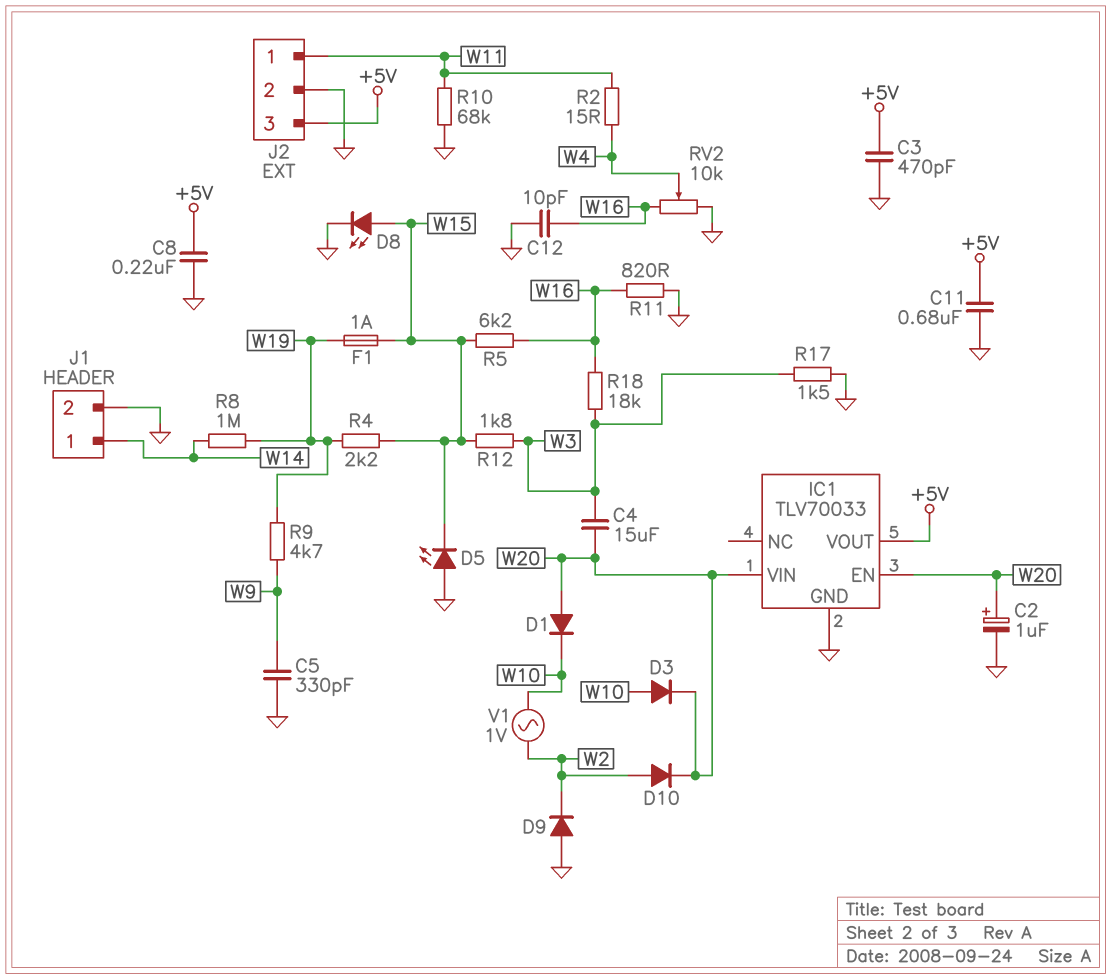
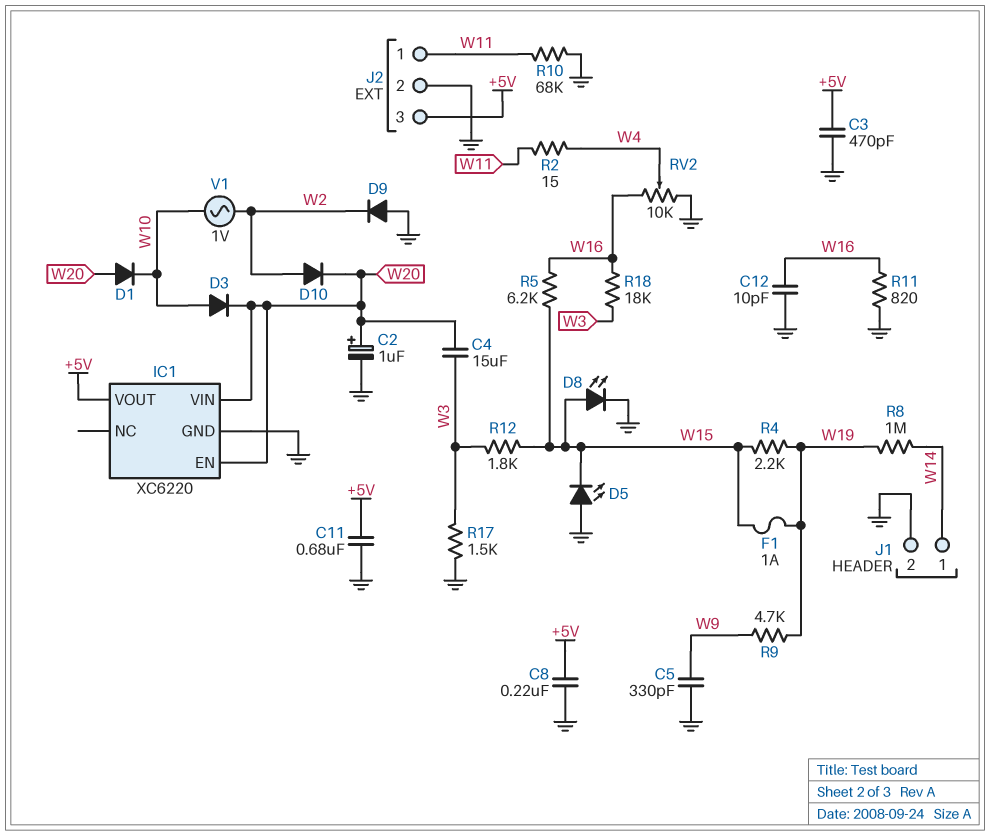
IC1: TLV70033 -> XC6220

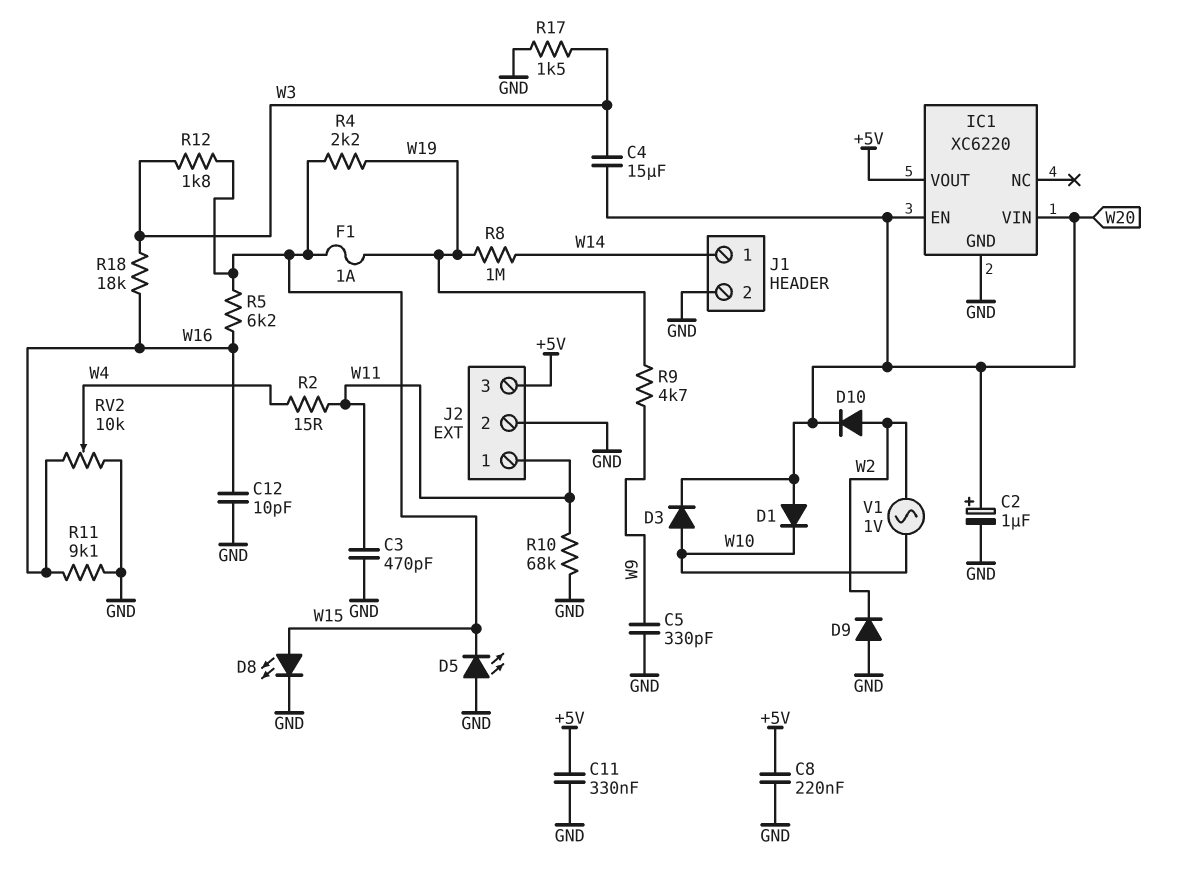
C3: 470pF (+5V, GND) -> 470pF (GND, W11)
C11: 680nF (+5V, GND) -> 330nF (+5V, GND)
R11: 820 (GND, W16) -> 9.1k (GND, W16)

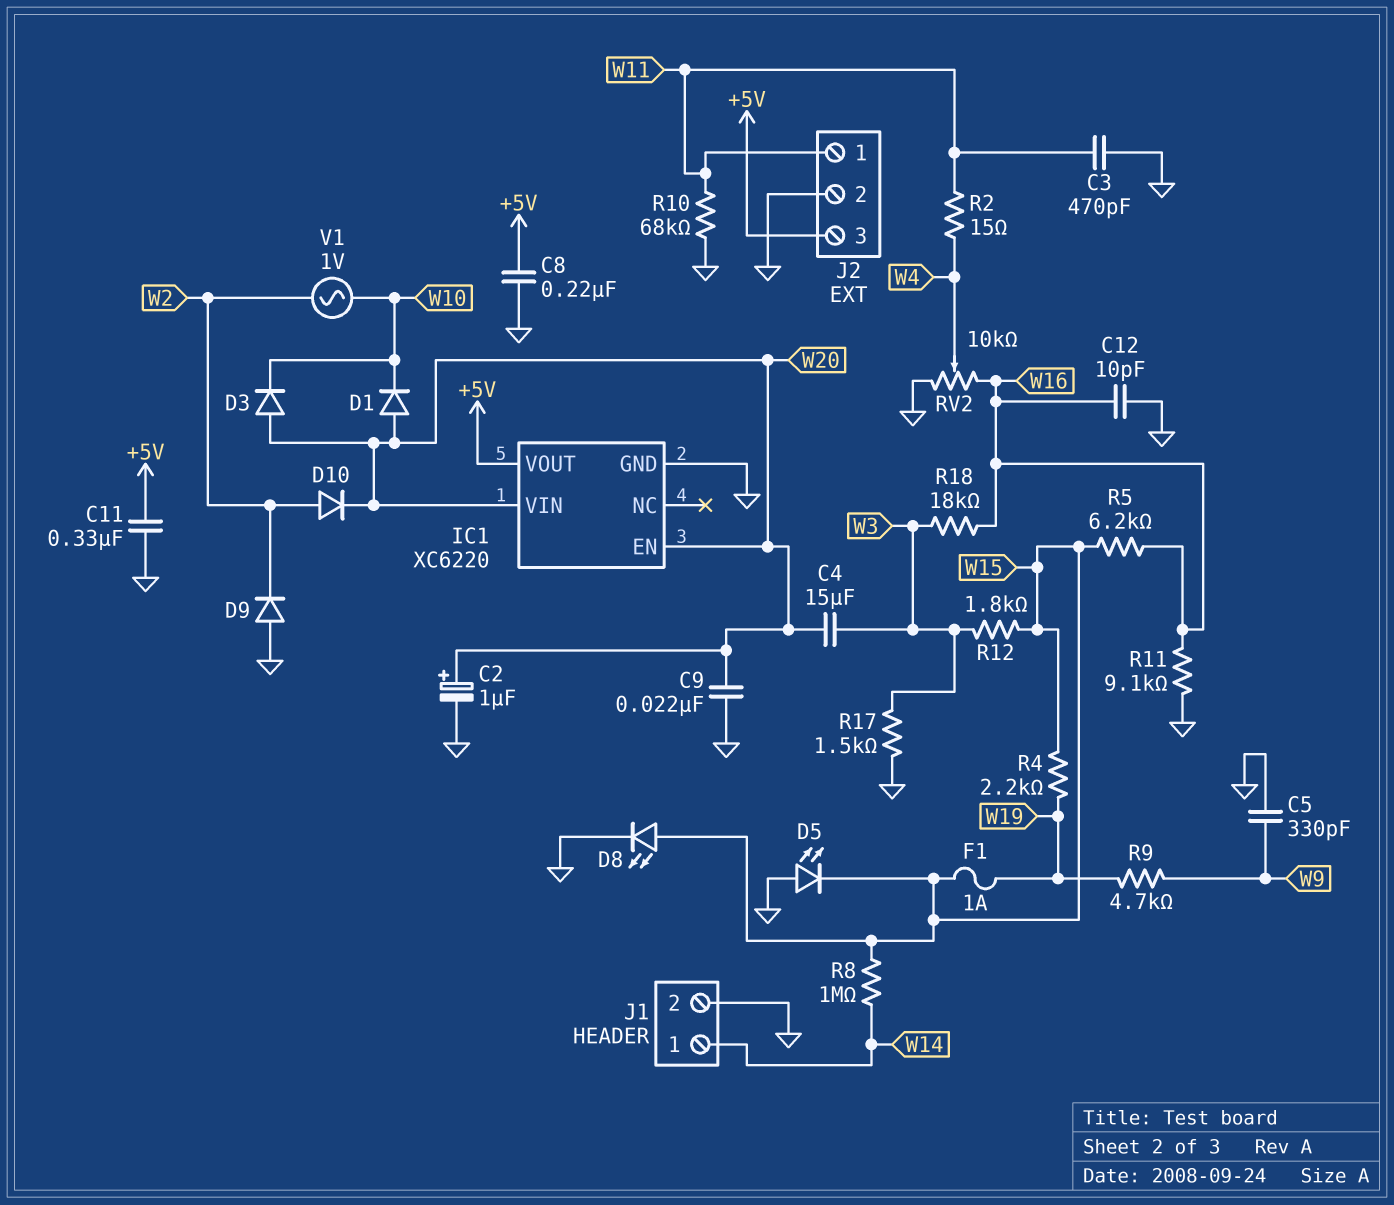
C9: none -> 22nF (GND, W20)
D3: diode (A W10, K W20) -> diode (A W20, K W10)
R8: 1M (W14, W19) -> 1M (W14, W15)

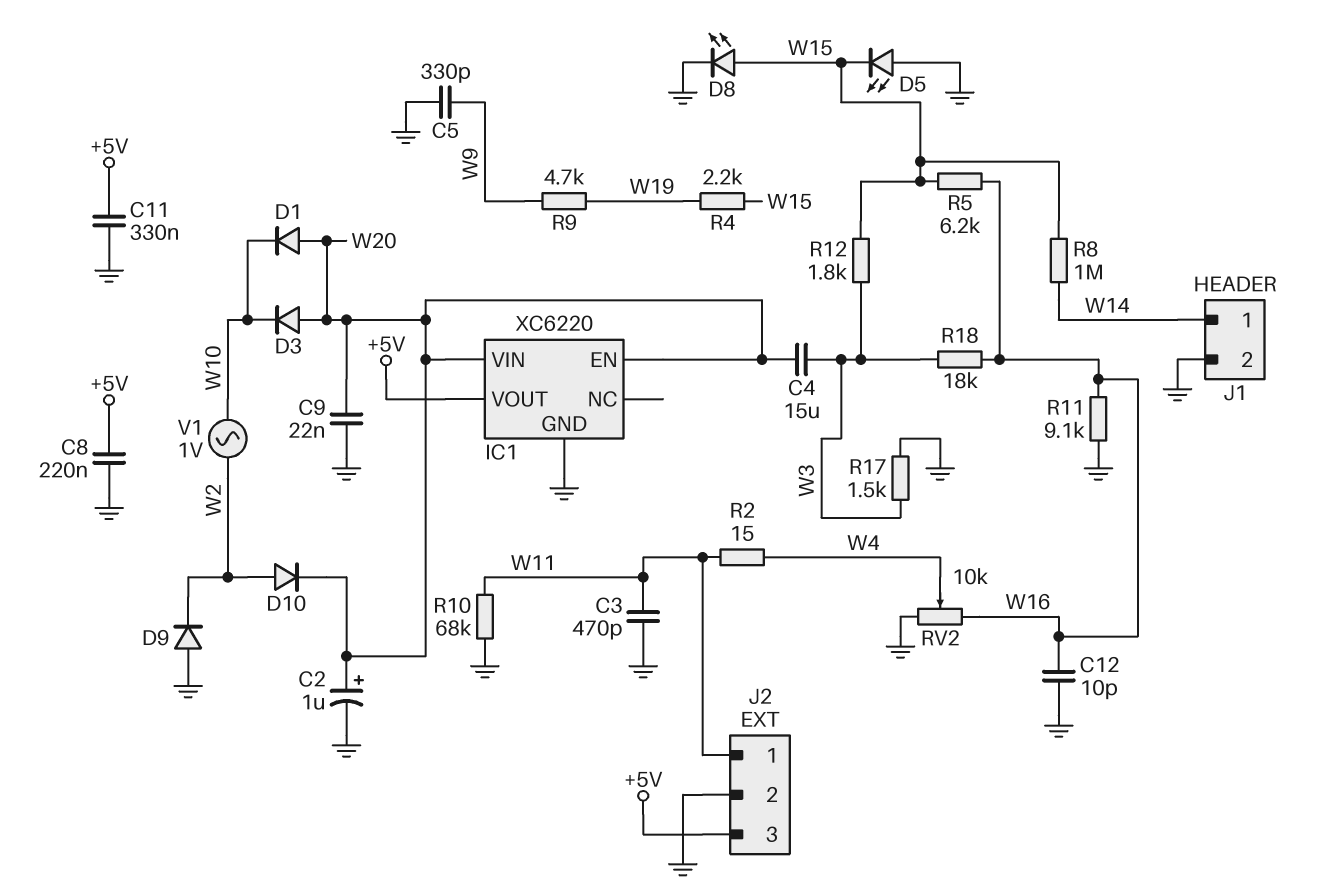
F1: 1A (W15, W19) -> none

